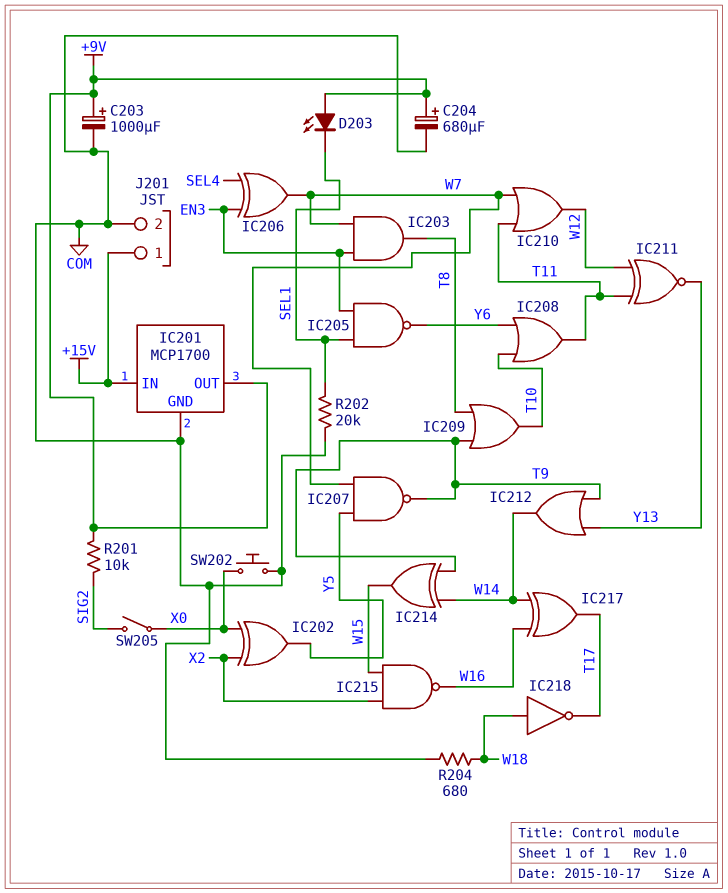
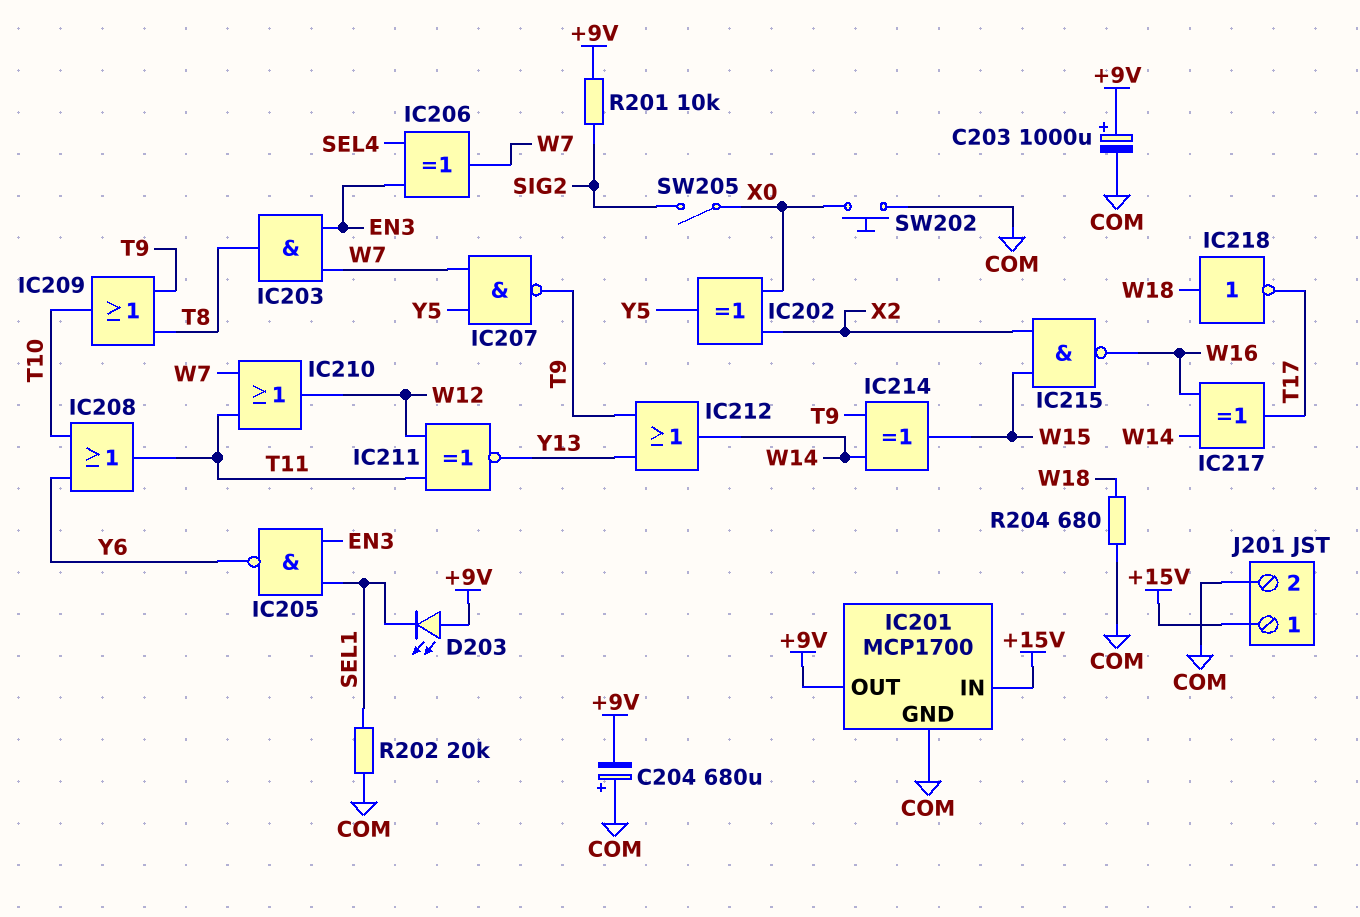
C204: 680uF (plus +9V, minus COM) -> 680uF (plus COM, minus +9V)

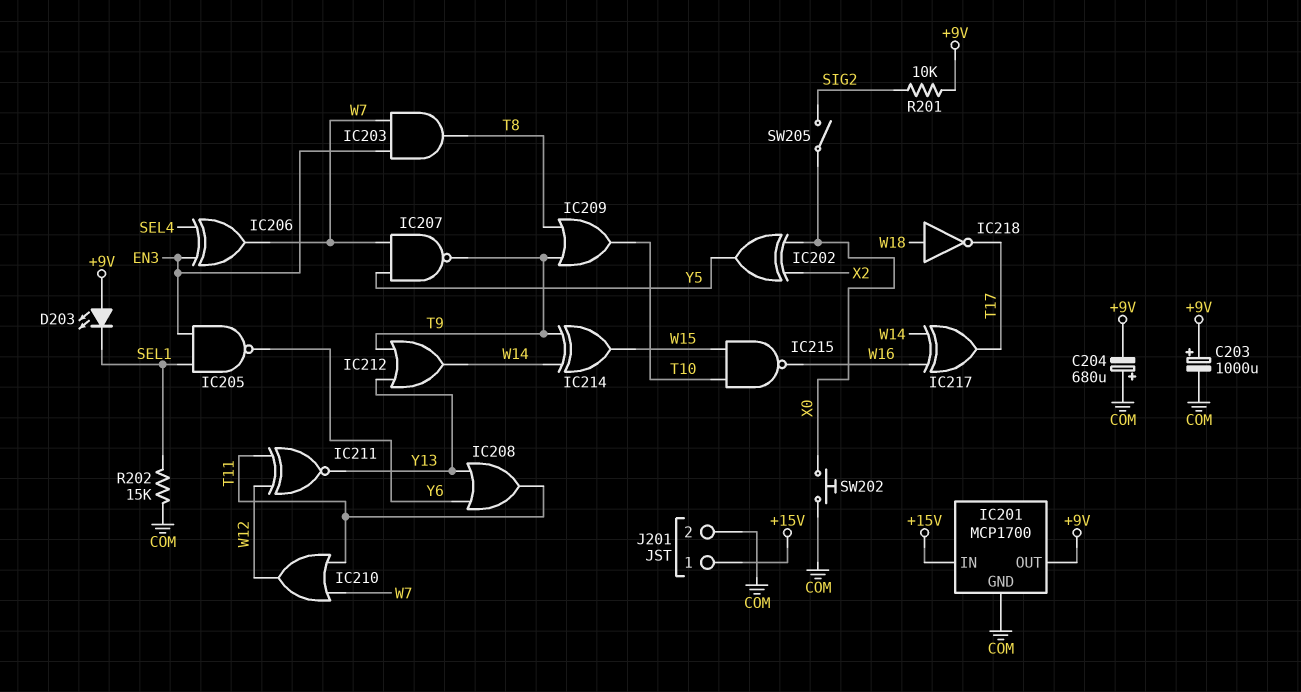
IC208: OR (in T10, in Y6, out T11) -> OR (in Y6, in Y13, out T11)
IC215: NAND (in W15, in X2, out W16) -> NAND (in T10, in W15, out W16)
R202: 20k (COM, SEL1) -> 15k (COM, SEL1)
R204: 680 (COM, W18) -> none

